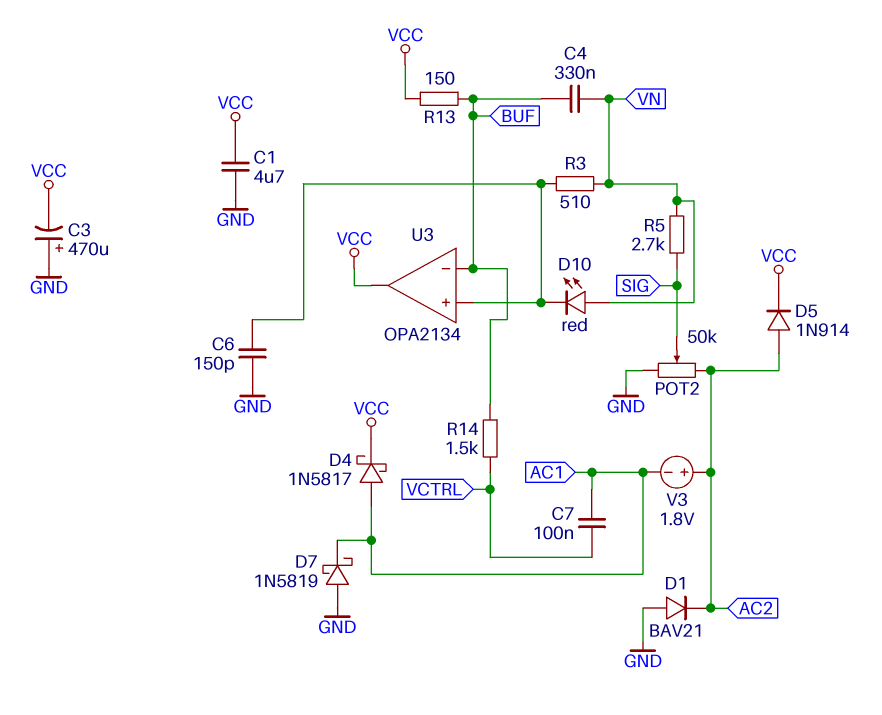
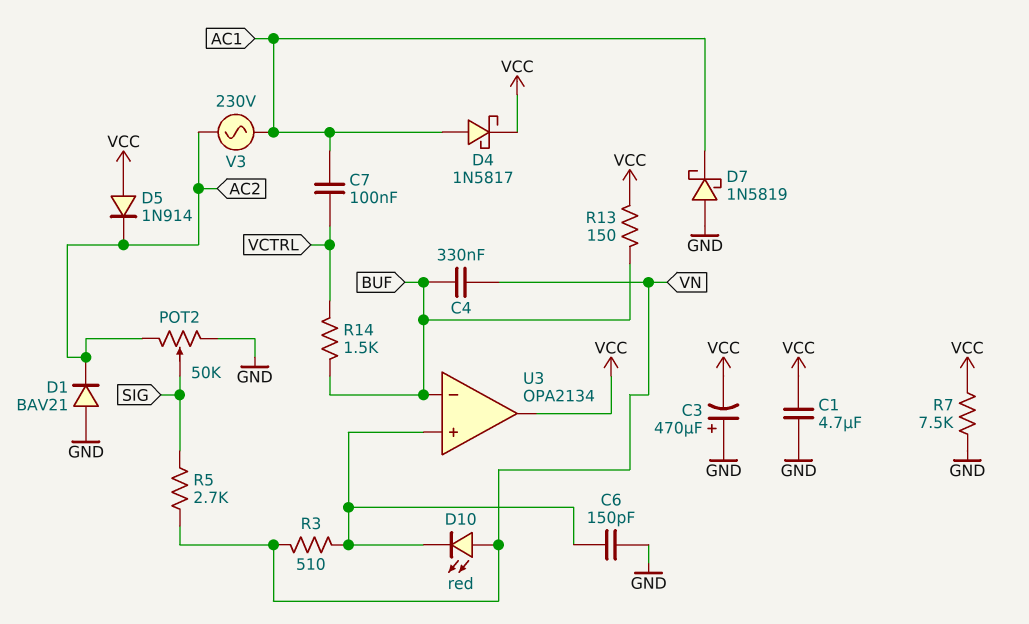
D5: diode 1N914 (A AC2, K VCC) -> diode 1N914 (A VCC, K AC2)
R7: none -> 7.5k (GND, VCC)
V3: 1.8V (plus AC2, minus AC1) -> AC 230V (AC1, AC2)

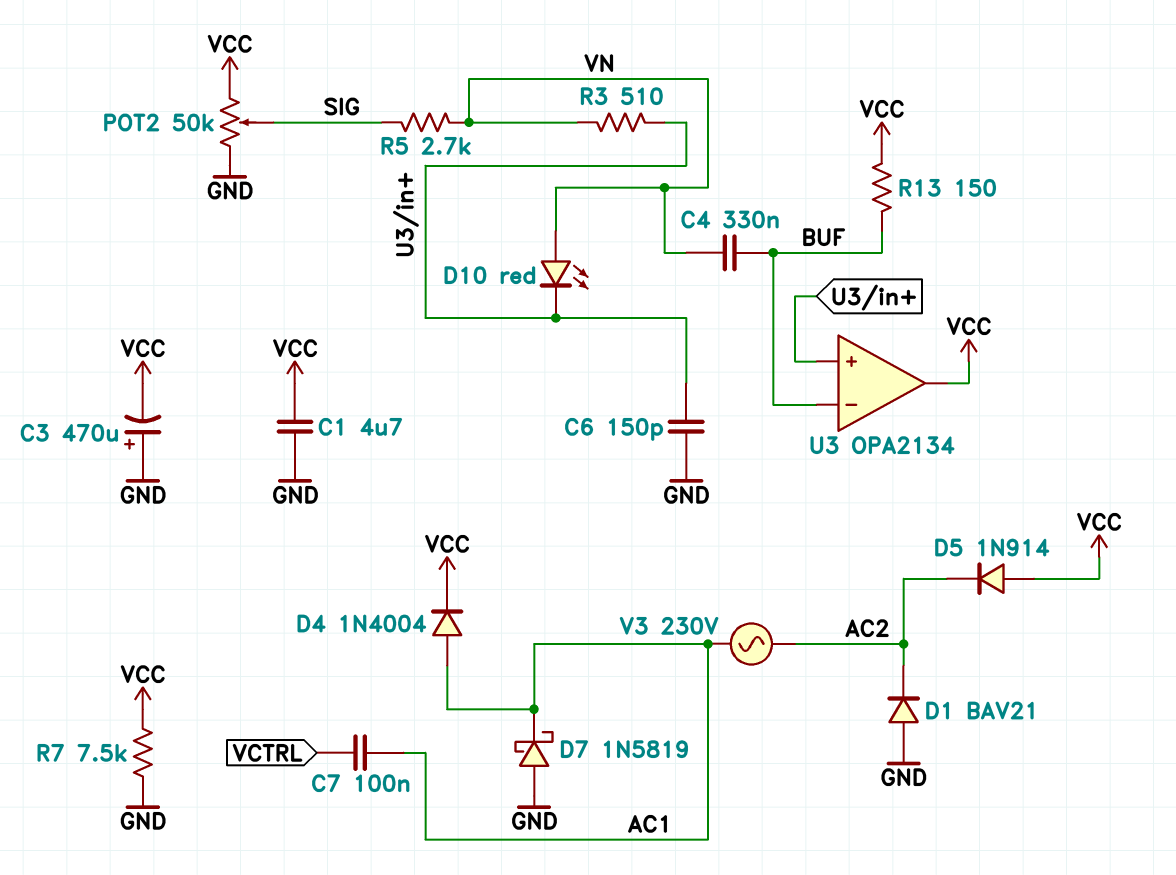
D4: schottky 1N5817 (A AC1, K VCC) -> diode 1N4004 (A AC1, K VCC)
POT2: 50k (AC2, GND, wiper SIG) -> 50k (GND, VCC, wiper SIG)
R14: 1.5k (BUF, VCTRL) -> none

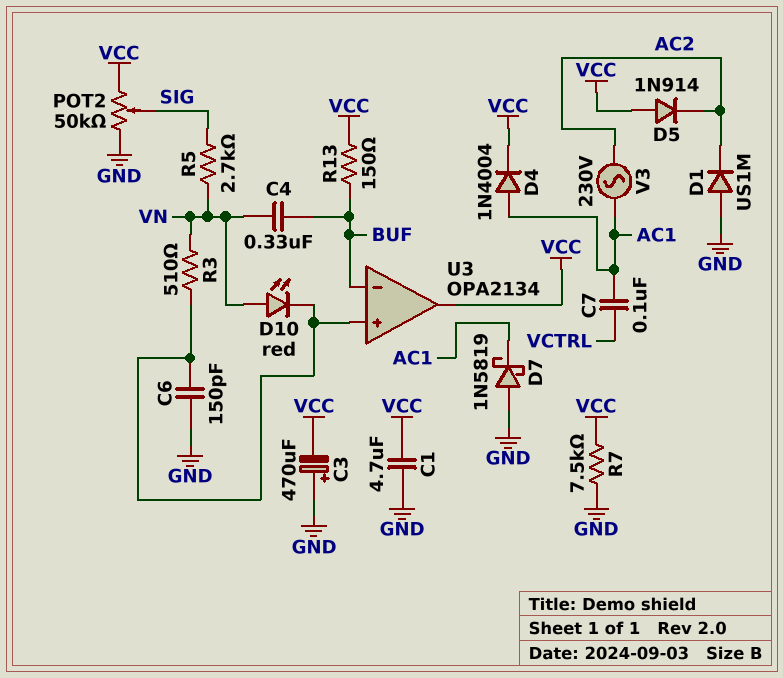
D1: diode BAV21 (A GND, K AC2) -> diode US1M (A GND, K AC2)

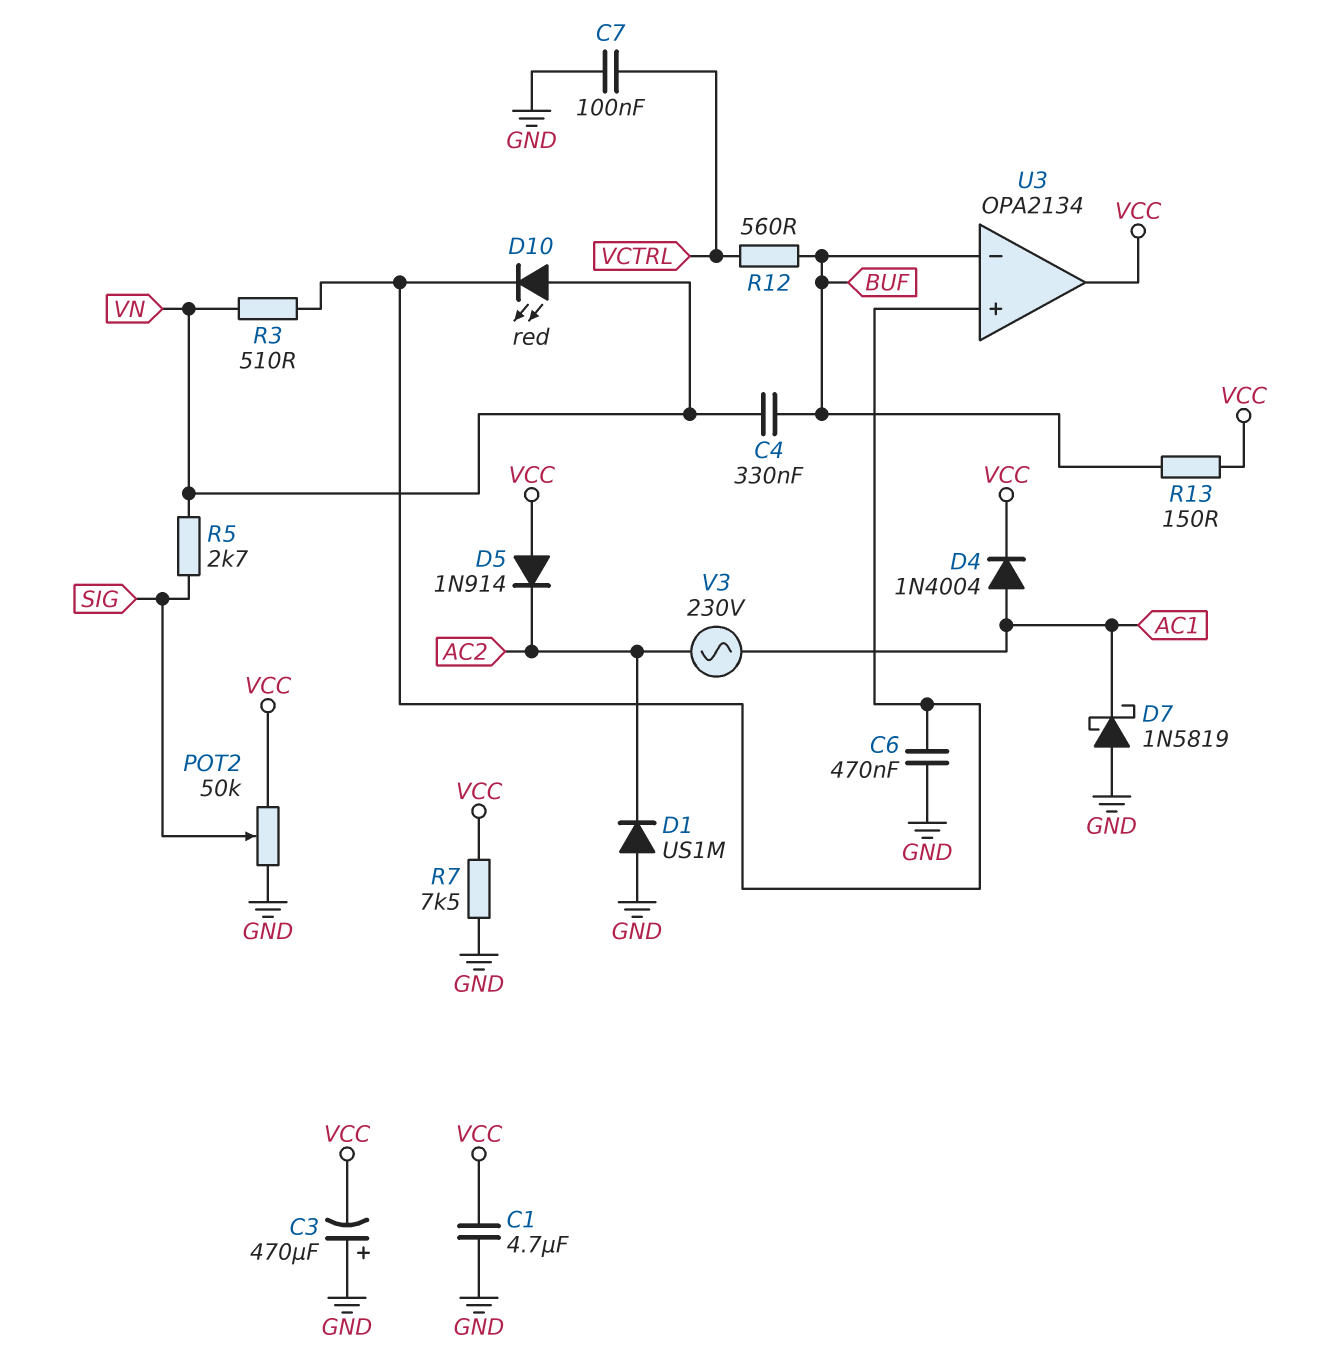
C6: 150pF (GND, U3/in+) -> 470nF (GND, U3/in+)
C7: 100nF (AC1, VCTRL) -> 100nF (GND, VCTRL)
R12: none -> 560 (BUF, VCTRL)

